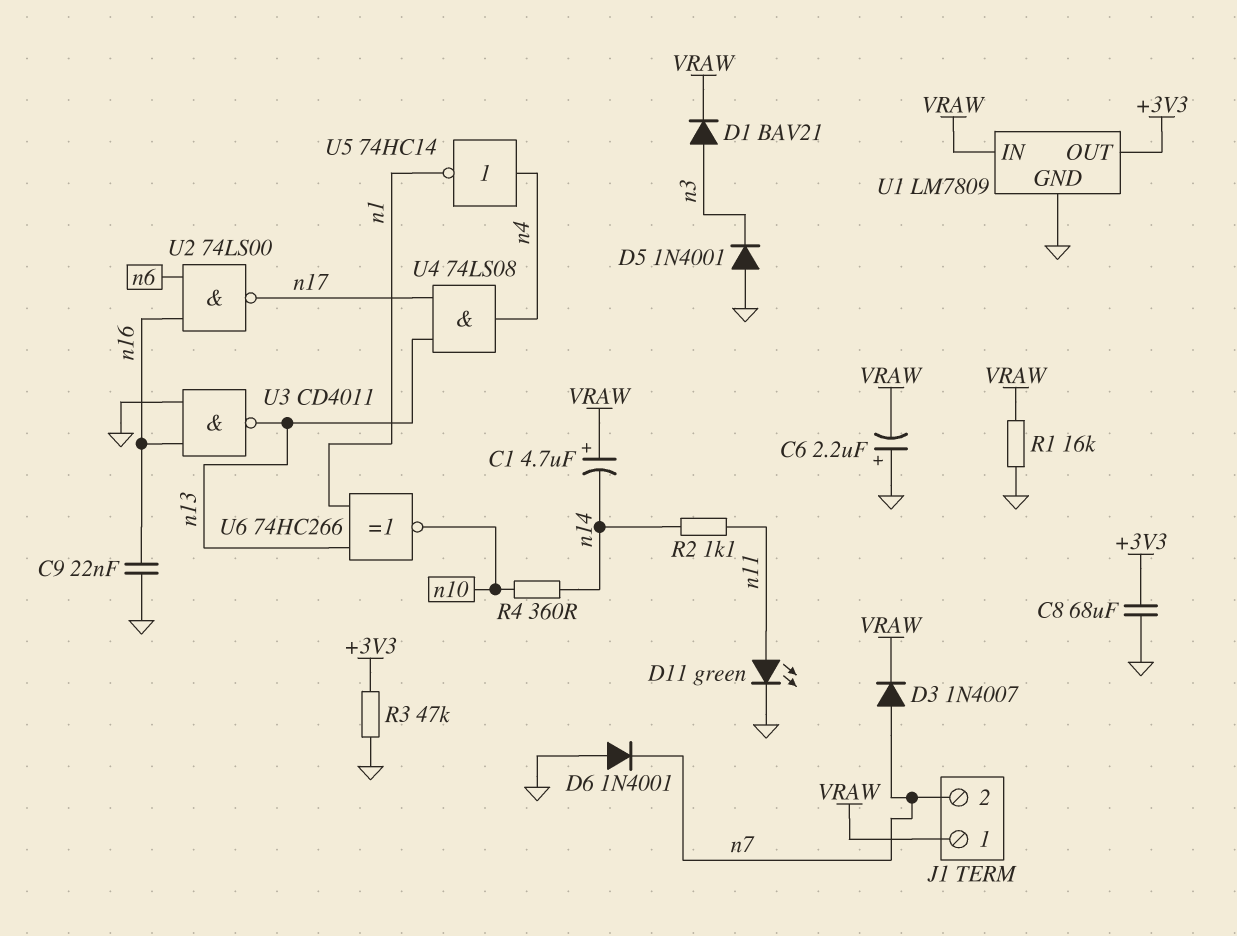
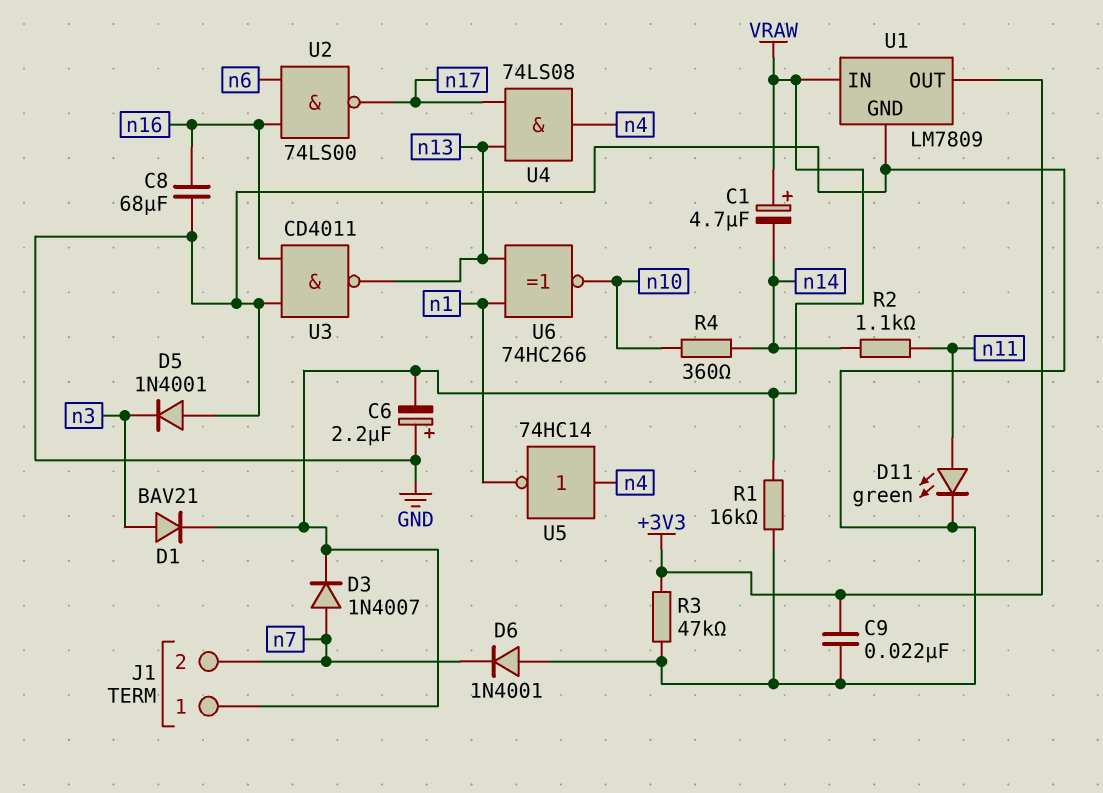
C8: 68uF (+3V3, GND) -> 68uF (GND, n16)
C9: 22nF (GND, n16) -> 22nF (+3V3, GND)

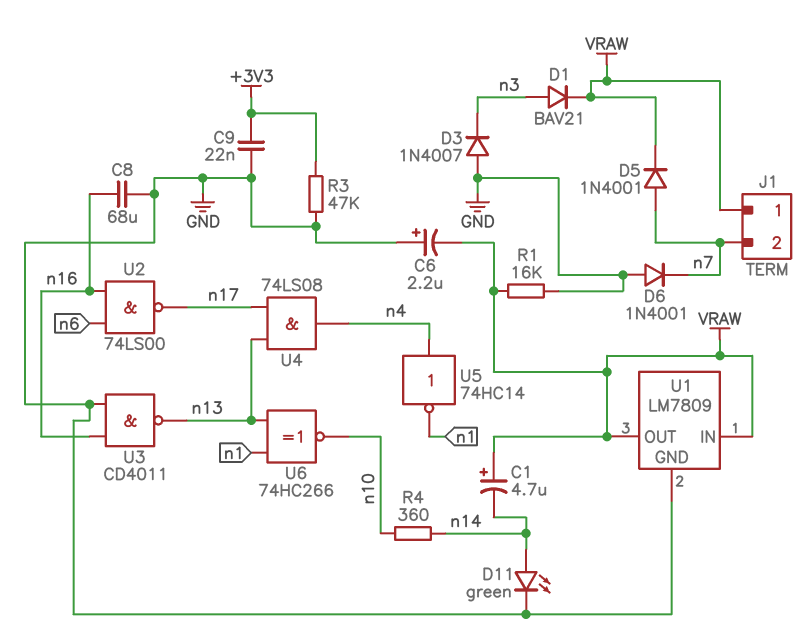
D3: diode 1N4007 (A n7, K VRAW) -> diode 1N4007 (A GND, K n3)
D5: diode 1N4001 (A GND, K n3) -> diode 1N4001 (A n7, K VRAW)
D11: LED green (A n11, K GND) -> LED green (A n14, K GND)
R2: 1.1k (n11, n14) -> none
U1 pin OUT: +3V3 -> VRAW

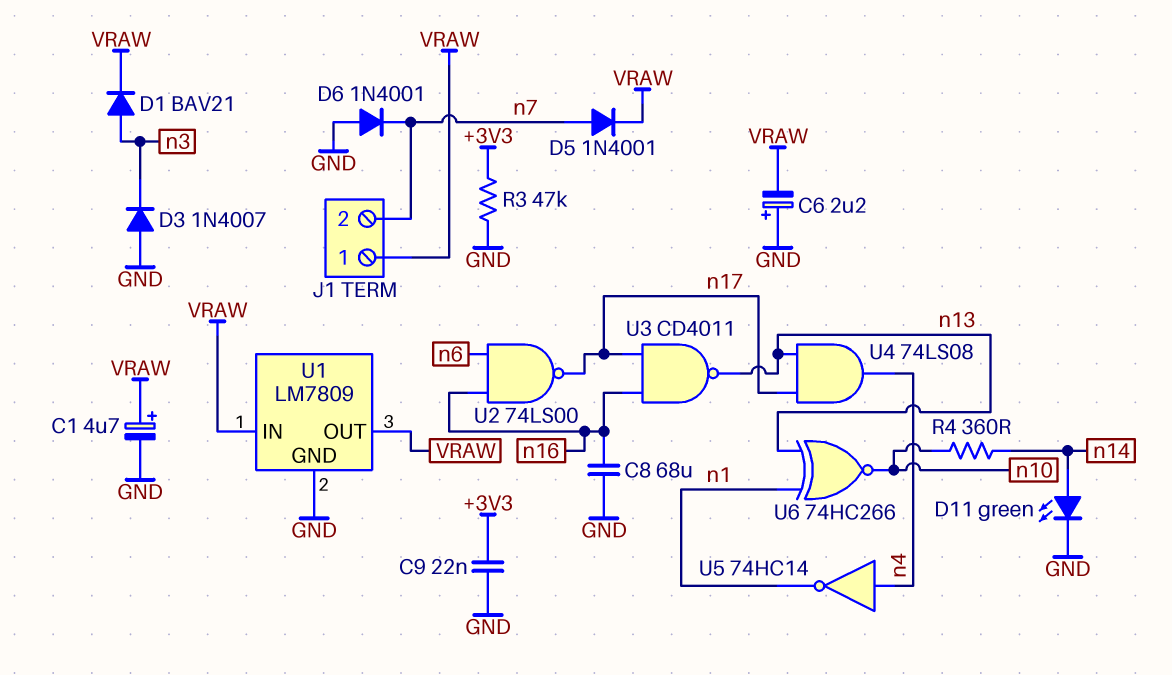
C1: 4.7uF (plus VRAW, minus n14) -> 4.7uF (plus VRAW, minus GND)
R1: 16k (GND, VRAW) -> none
U3: NAND CD4011 (in GND, in n16, out n13) -> NAND CD4011 (in n16, in n17, out n13)

